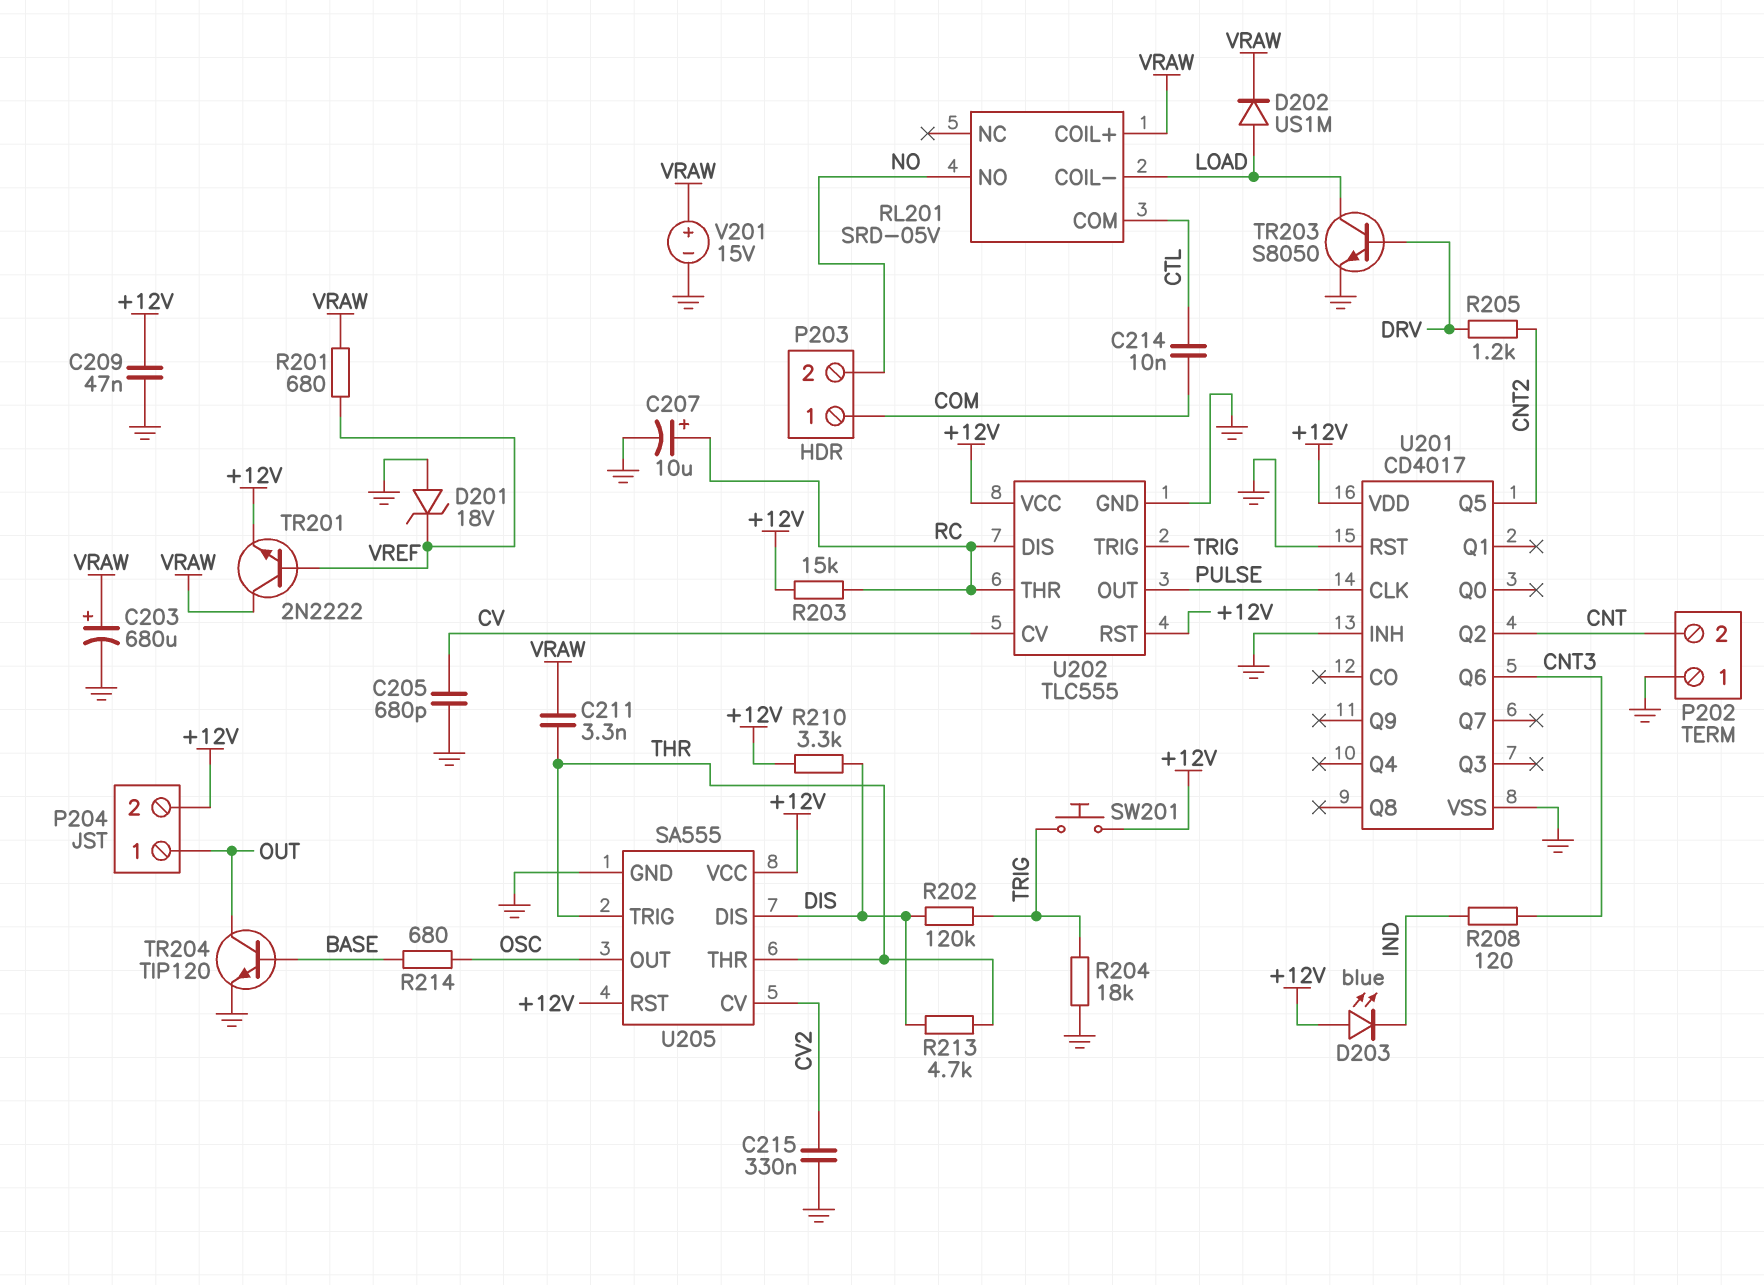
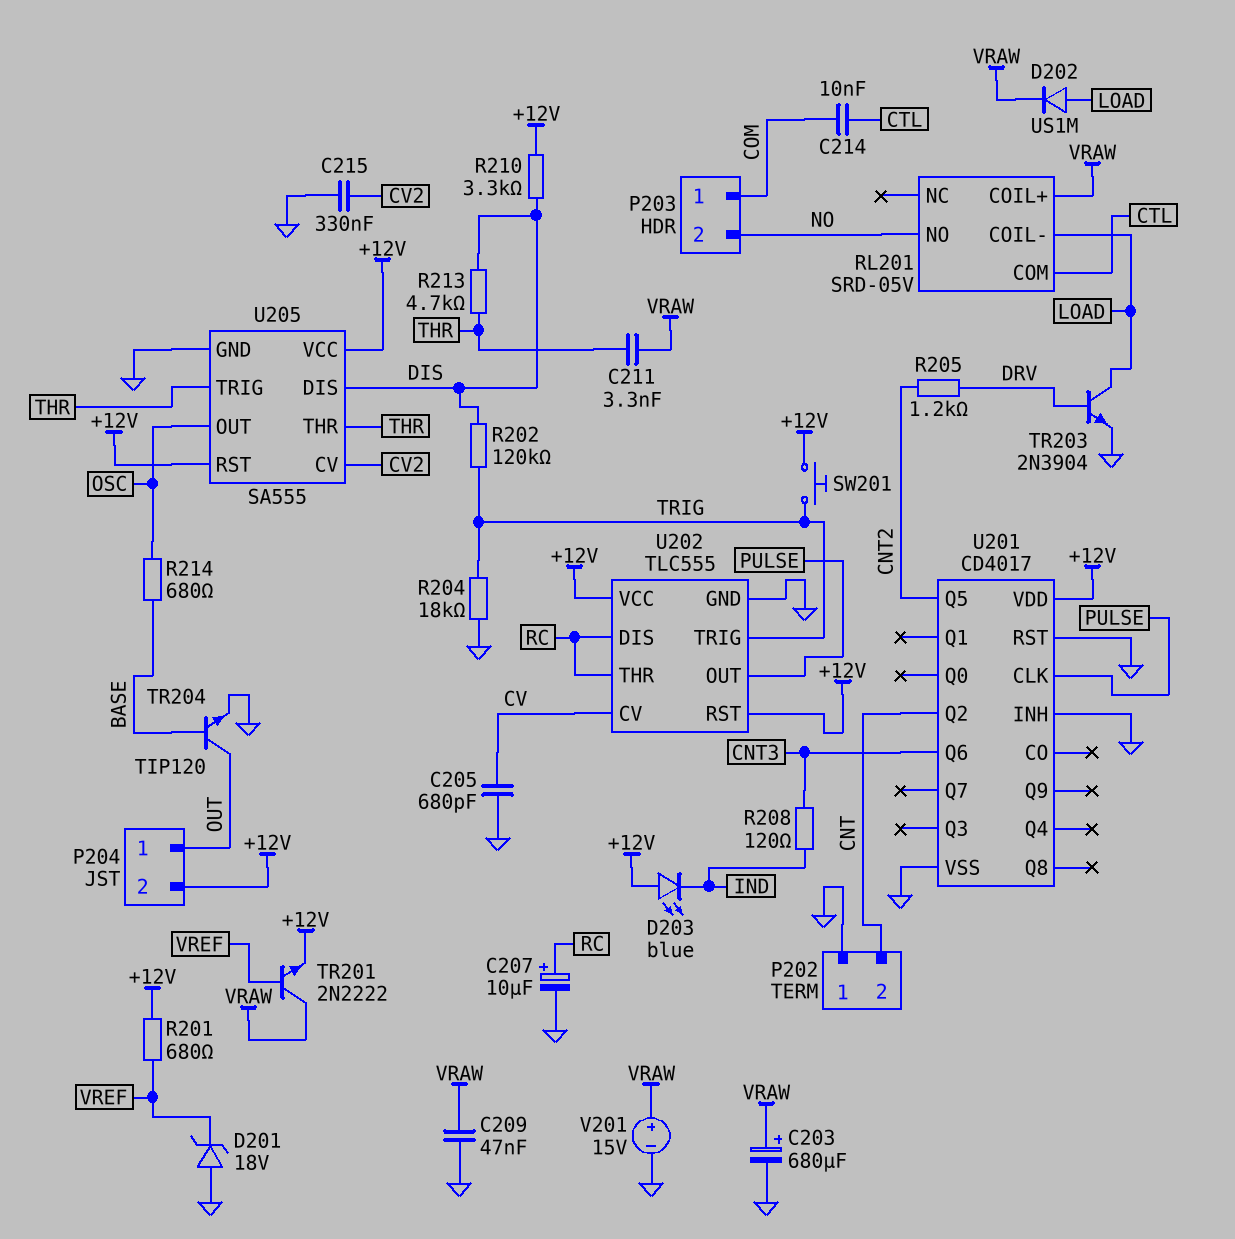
C209: 47nF (+12V, GND) -> 47nF (GND, VRAW)
R201: 680 (VRAW, VREF) -> 680 (+12V, VREF)
R203: 15k (+12V, RC) -> none
TR203: NPN S8050 (B DRV, C LOAD, E GND) -> NPN 2N3904 (B DRV, C LOAD, E GND)

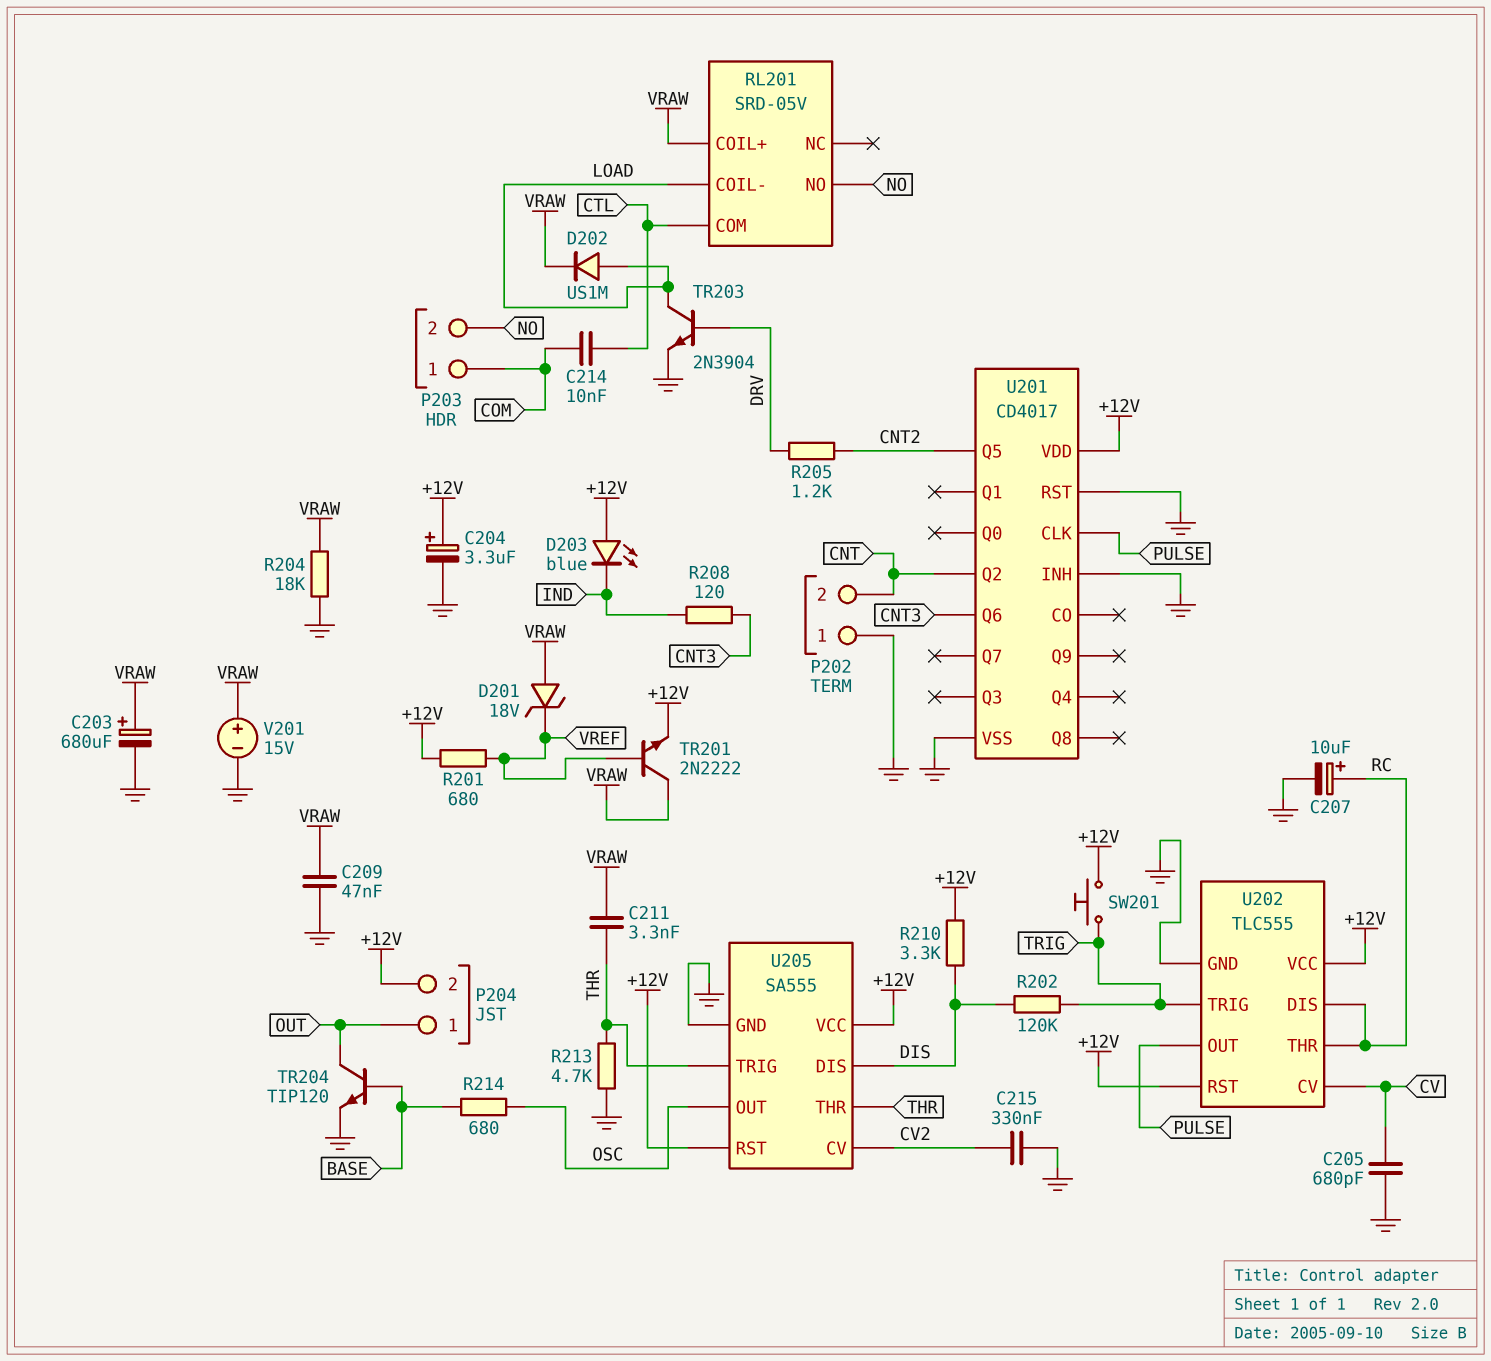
C204: none -> 3.3uF (plus +12V, minus GND)
D201: zener 18V (A GND, K VREF) -> zener 18V (A VRAW, K VREF)
R204: 18k (GND, TRIG) -> 18k (GND, VRAW)
R213: 4.7k (DIS, THR) -> 4.7k (GND, THR)

